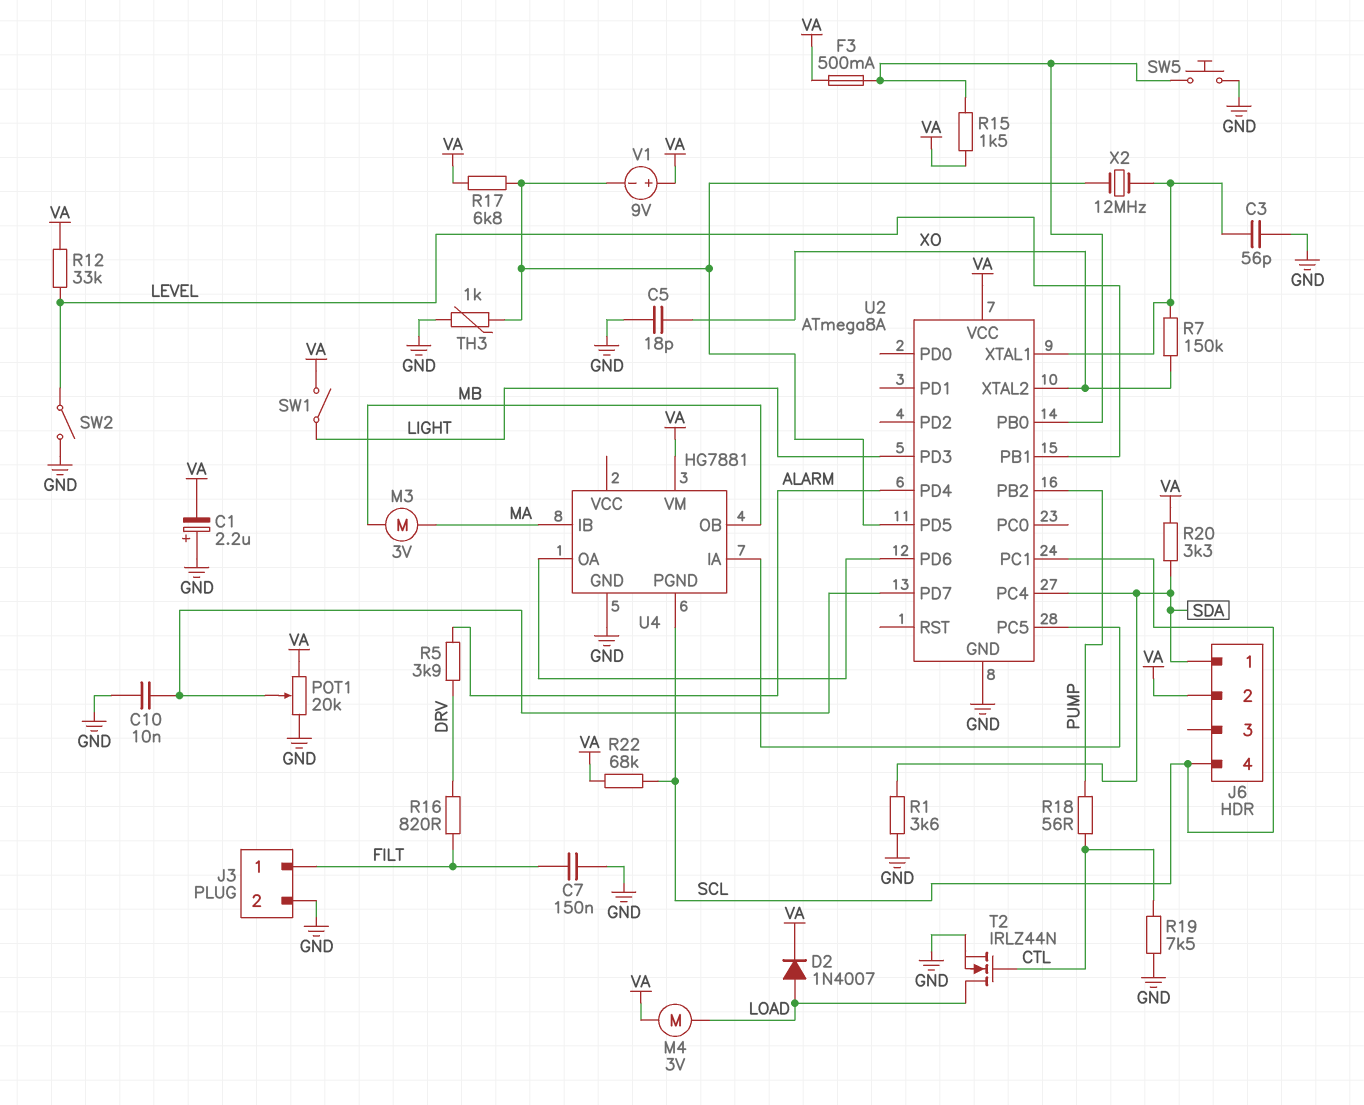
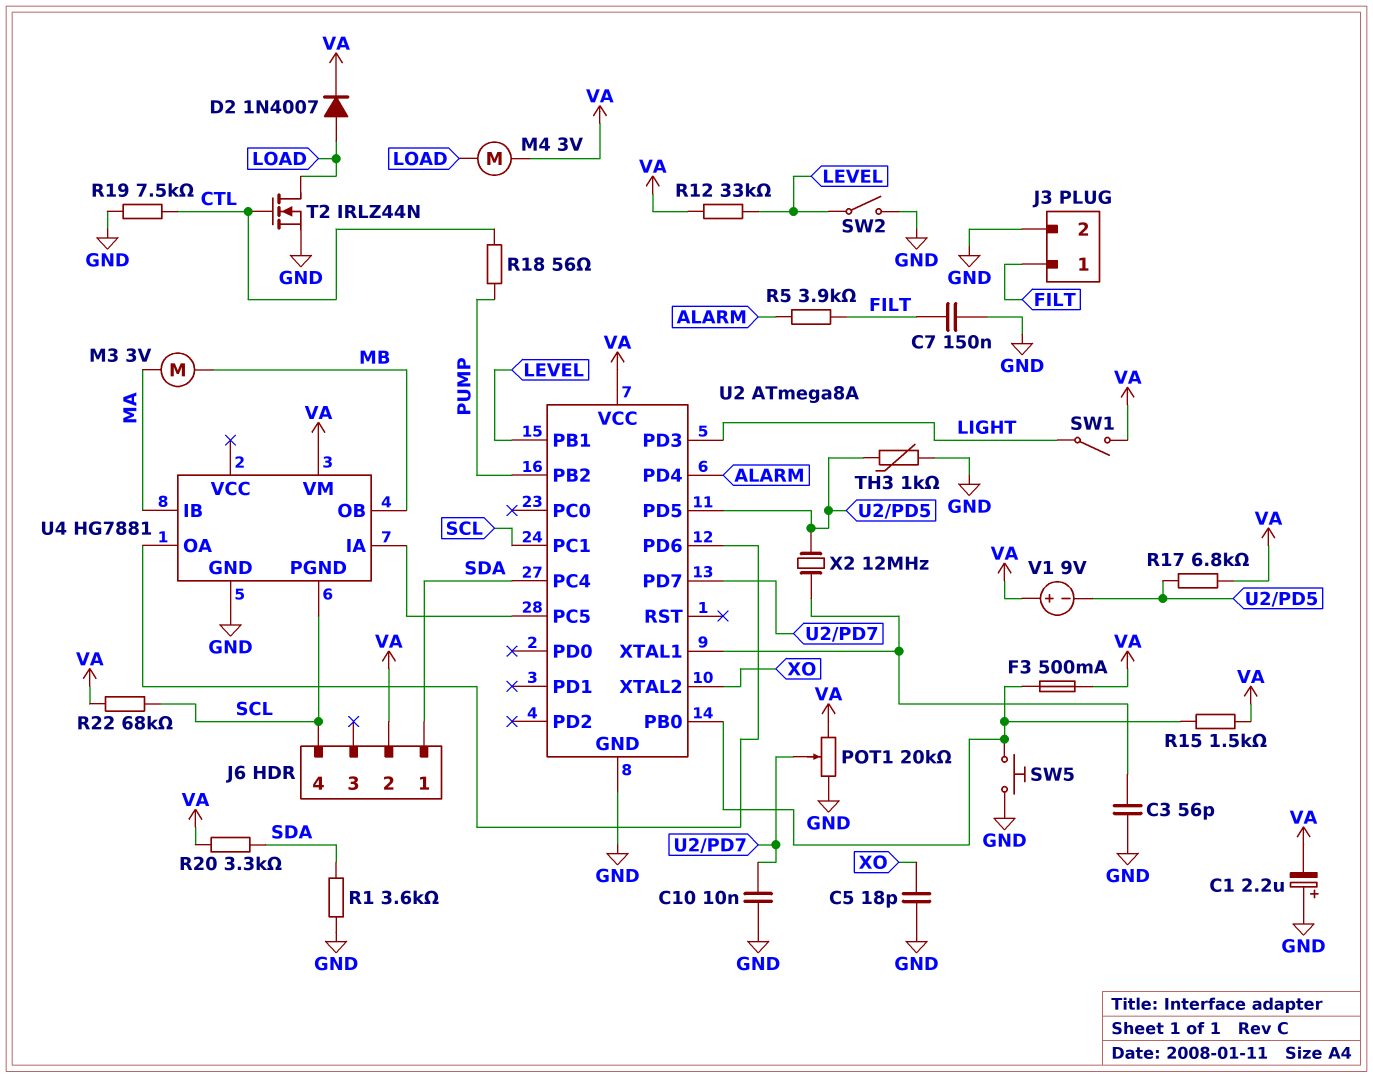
R5: 3.9k (ALARM, DRV) -> 3.9k (ALARM, FILT)
R7: 150k (U2/XTAL1, XO) -> none
R16: 820 (DRV, FILT) -> none

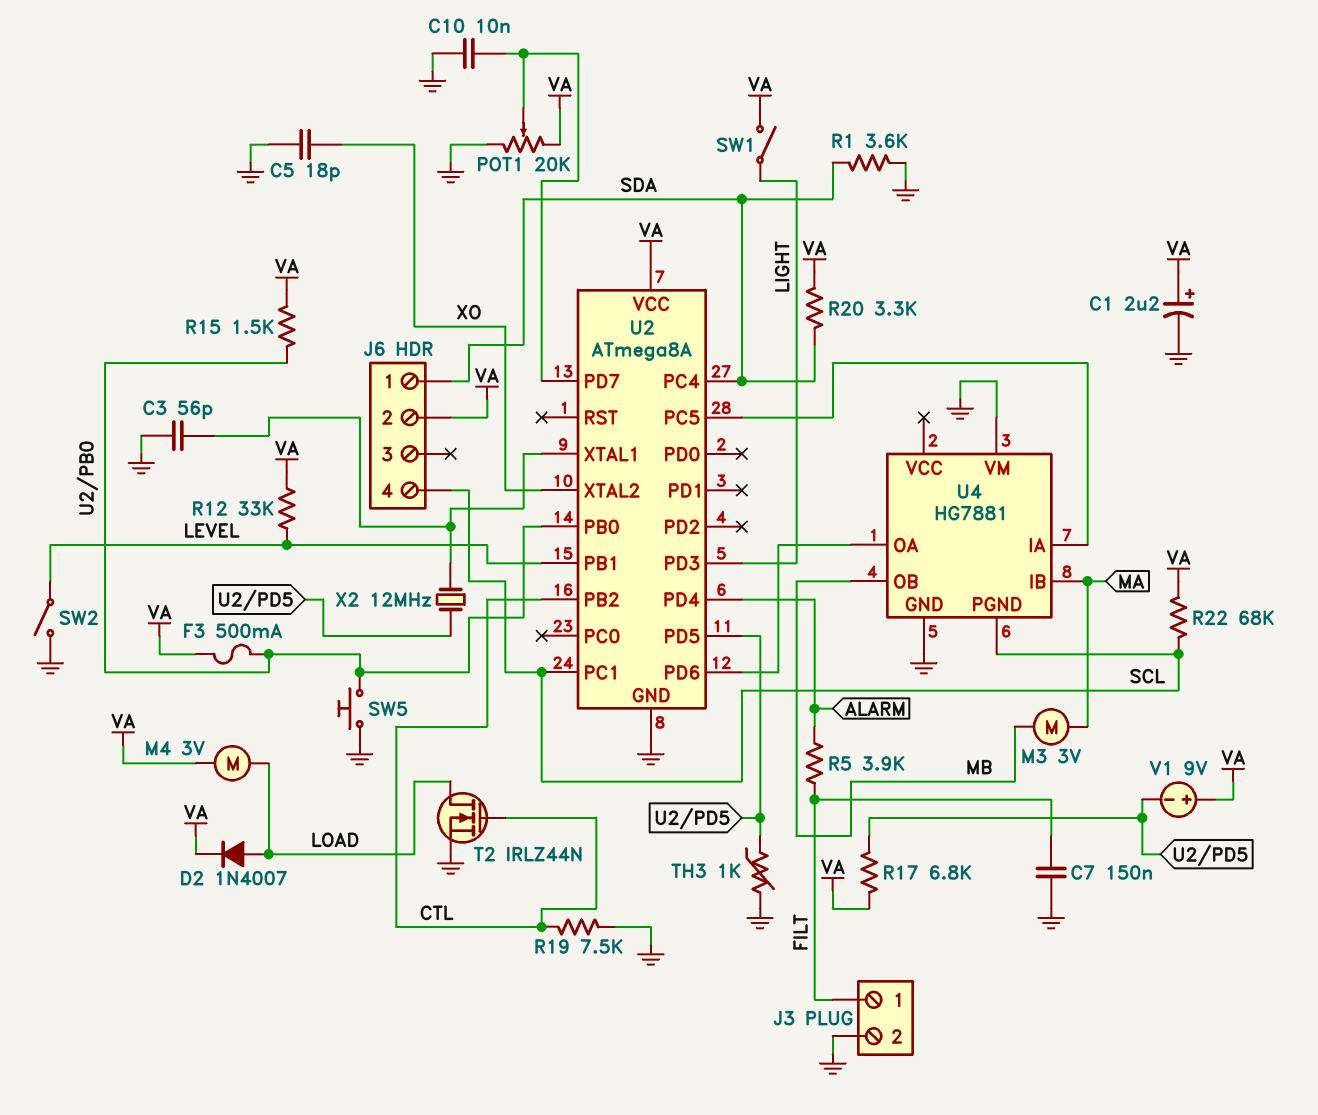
C1: 2.2uF (plus GND, minus VA) -> 2.2uF (plus VA, minus GND)
R18: 56 (CTL, PUMP) -> none
U2 pin PB2: PUMP -> CTL
U4 pin VM: VA -> GND

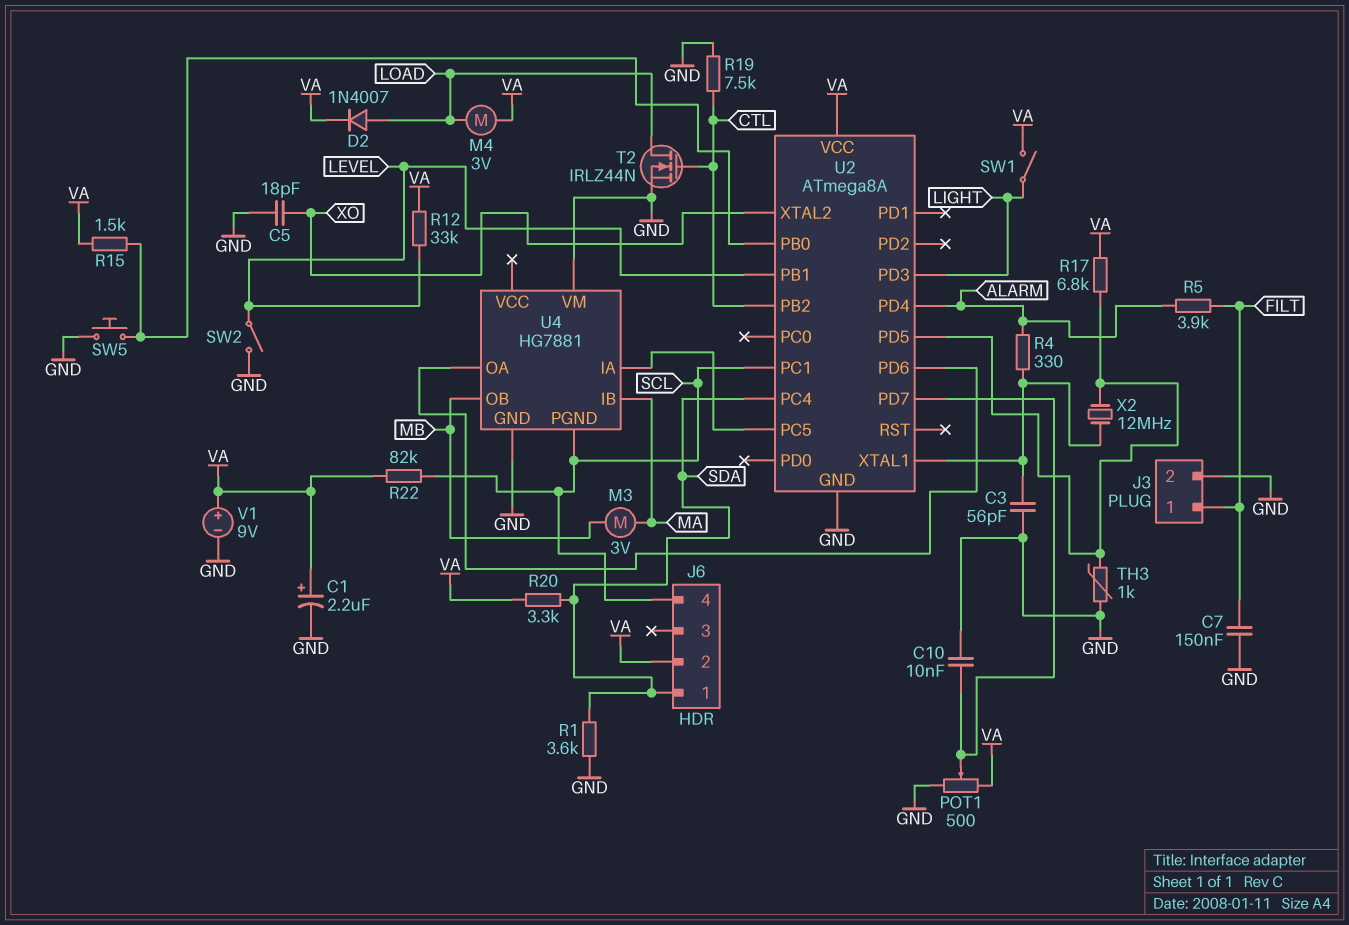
F3: 500mA (U2/PB0, VA) -> none
POT1: 20k (GND, VA, wiper U2/PD7) -> 500 (GND, VA, wiper U2/PD7)
R4: none -> 330 (ALARM, U2/XTAL1)
R22: 68k (SCL, VA) -> 82k (SCL, VA)
V1: 9V (plus VA, minus U2/PD5) -> 9V (plus VA, minus GND)

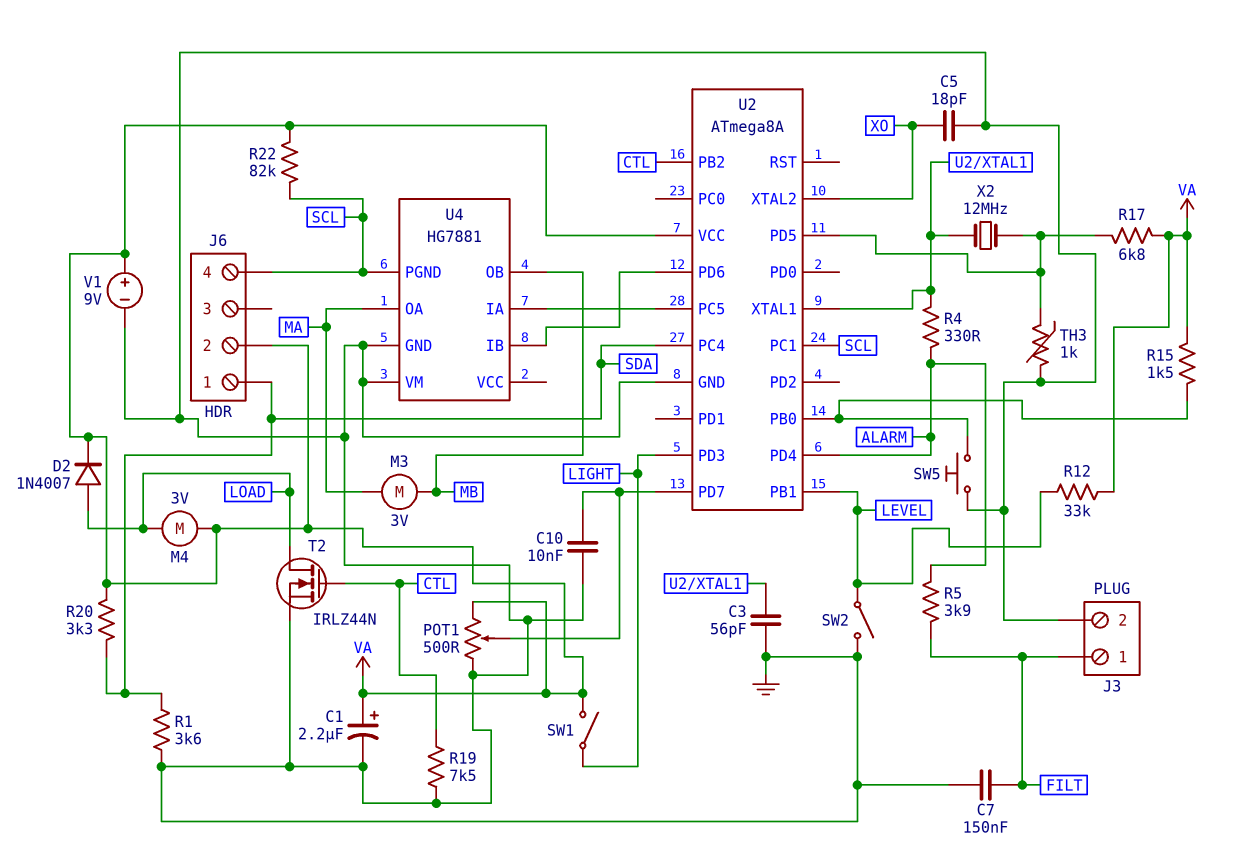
U4 pin IB: MA -> U2/PD6
U4 pin OA: U2/PD6 -> MA

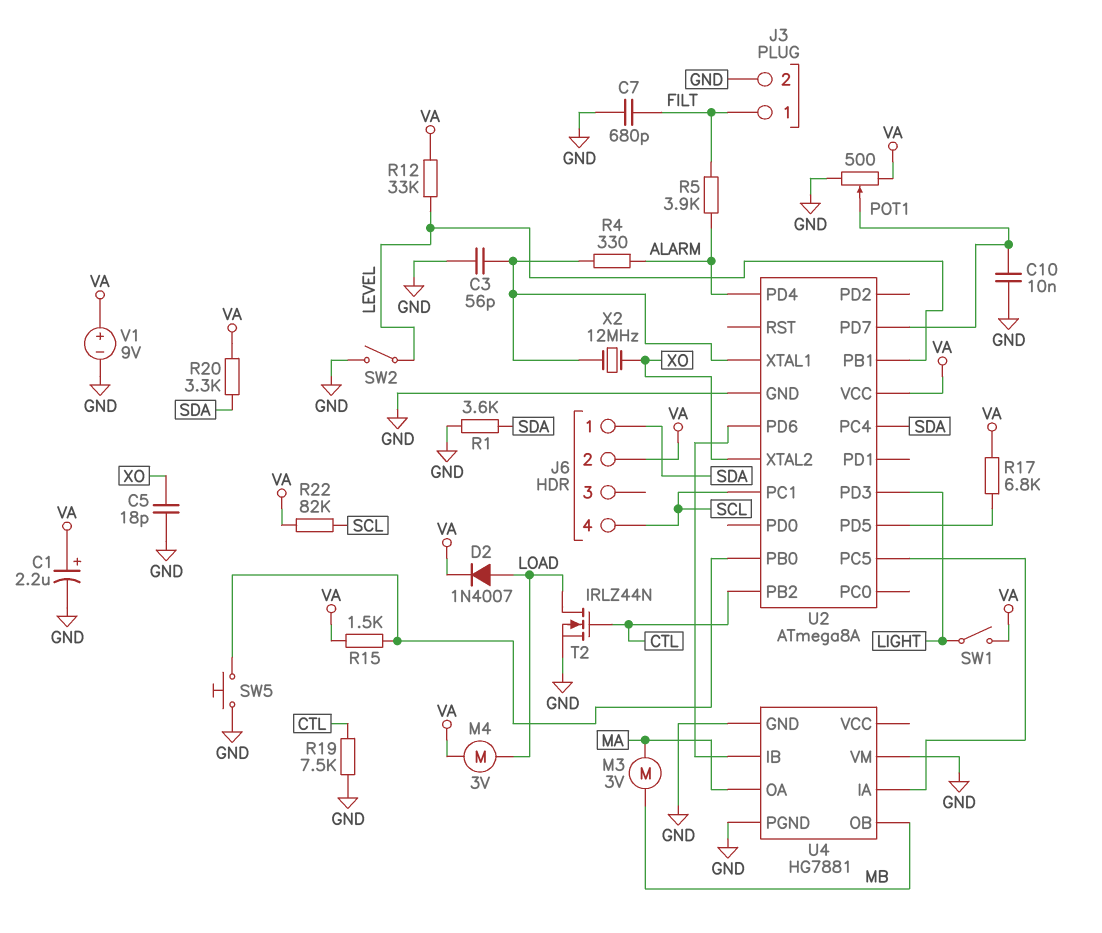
C7: 150nF (FILT, GND) -> 680pF (FILT, GND)
TH3: 1k (GND, U2/PD5) -> none
U4 pin PGND: SCL -> GND
X2: 12MHz (U2/PD5, U2/XTAL1) -> 12MHz (U2/XTAL1, XO)

